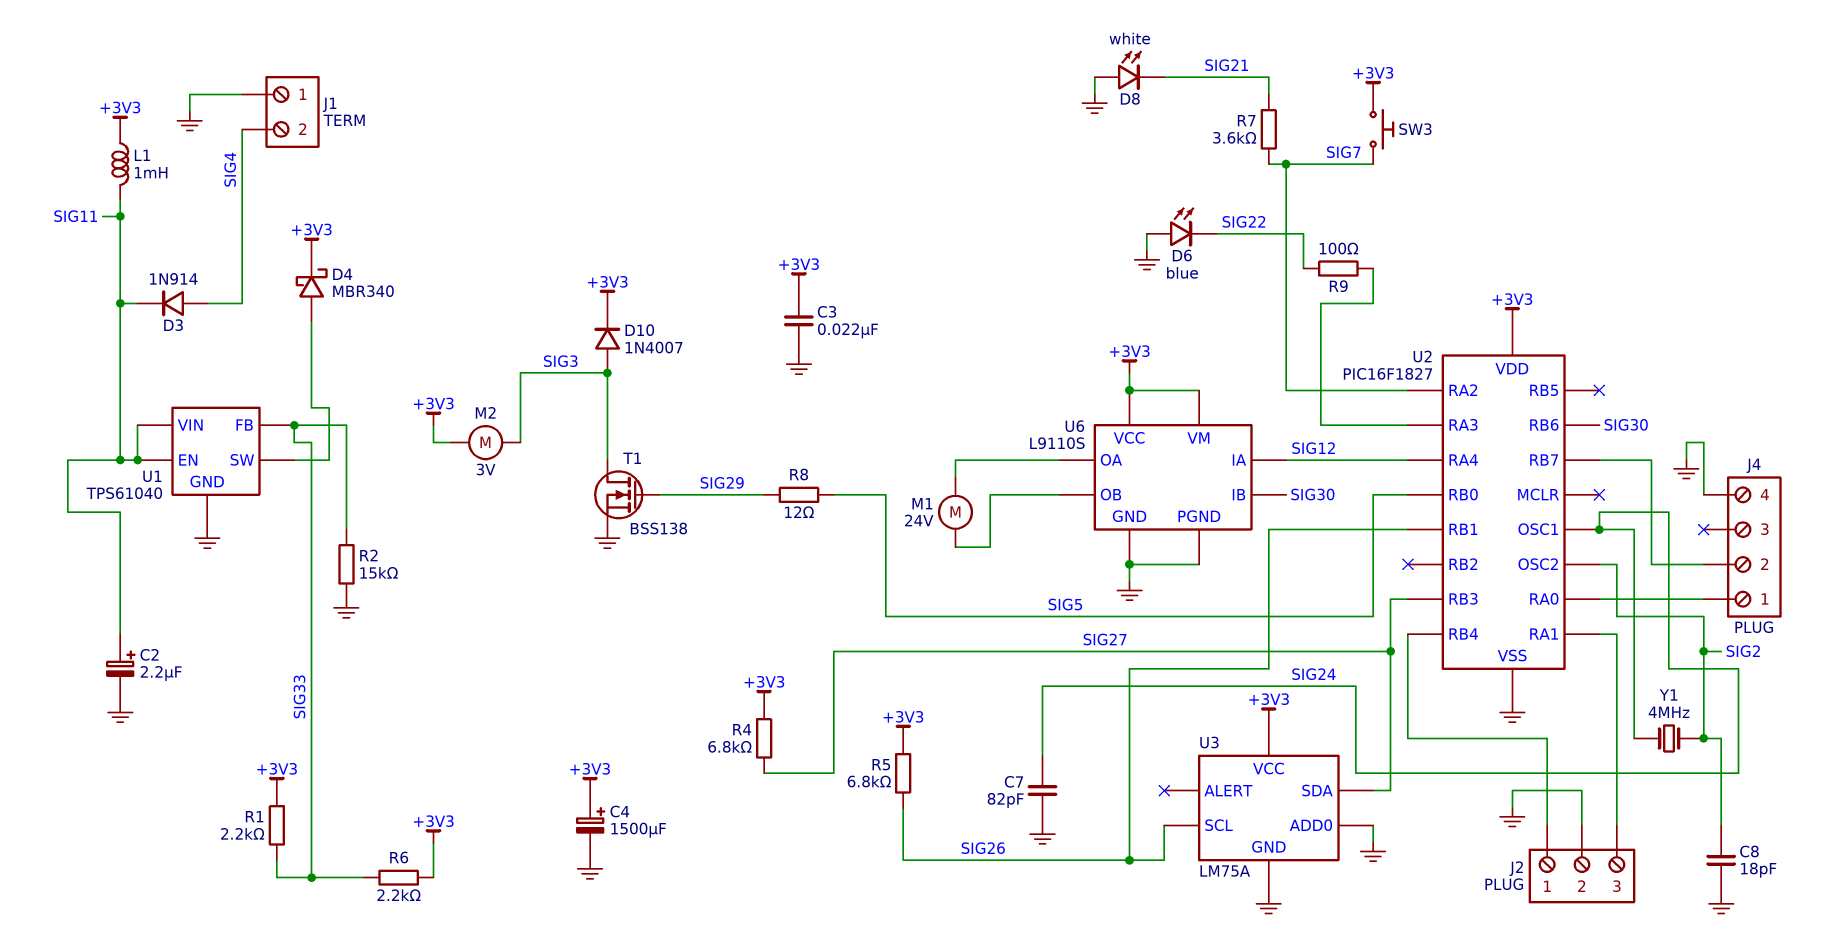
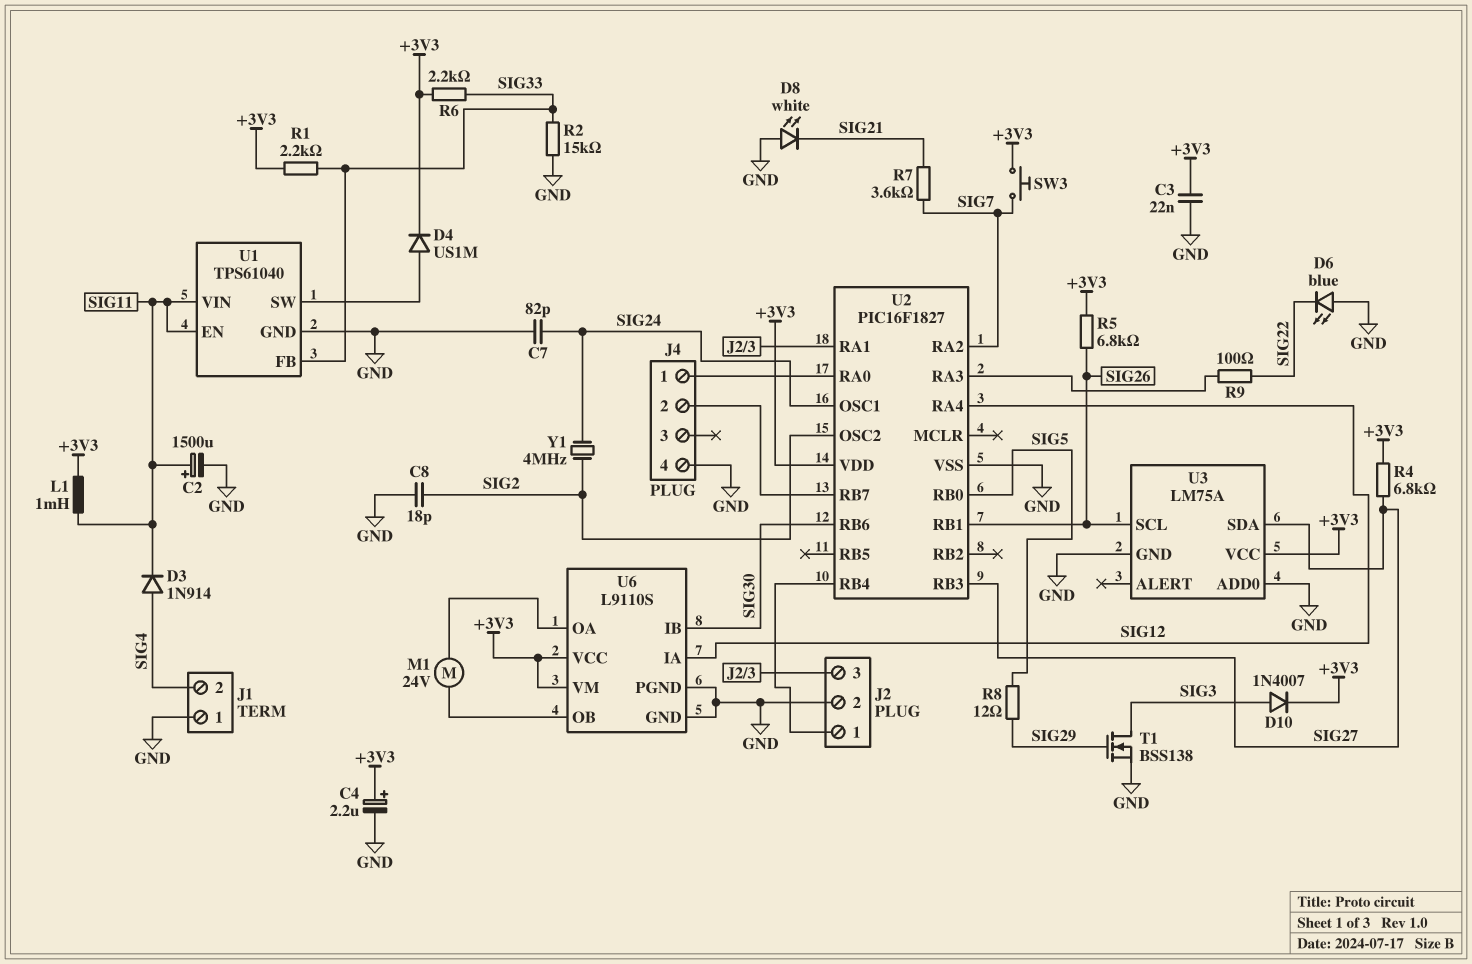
C2: 2.2uF (plus SIG11, minus GND) -> 1500uF (plus SIG11, minus GND)
C4: 1500uF (plus +3V3, minus GND) -> 2.2uF (plus +3V3, minus GND)
D4: schottky MBR340 (A U1/SW, K +3V3) -> diode US1M (A U1/SW, K +3V3)
M2: motor 3V (+3V3, SIG3) -> none

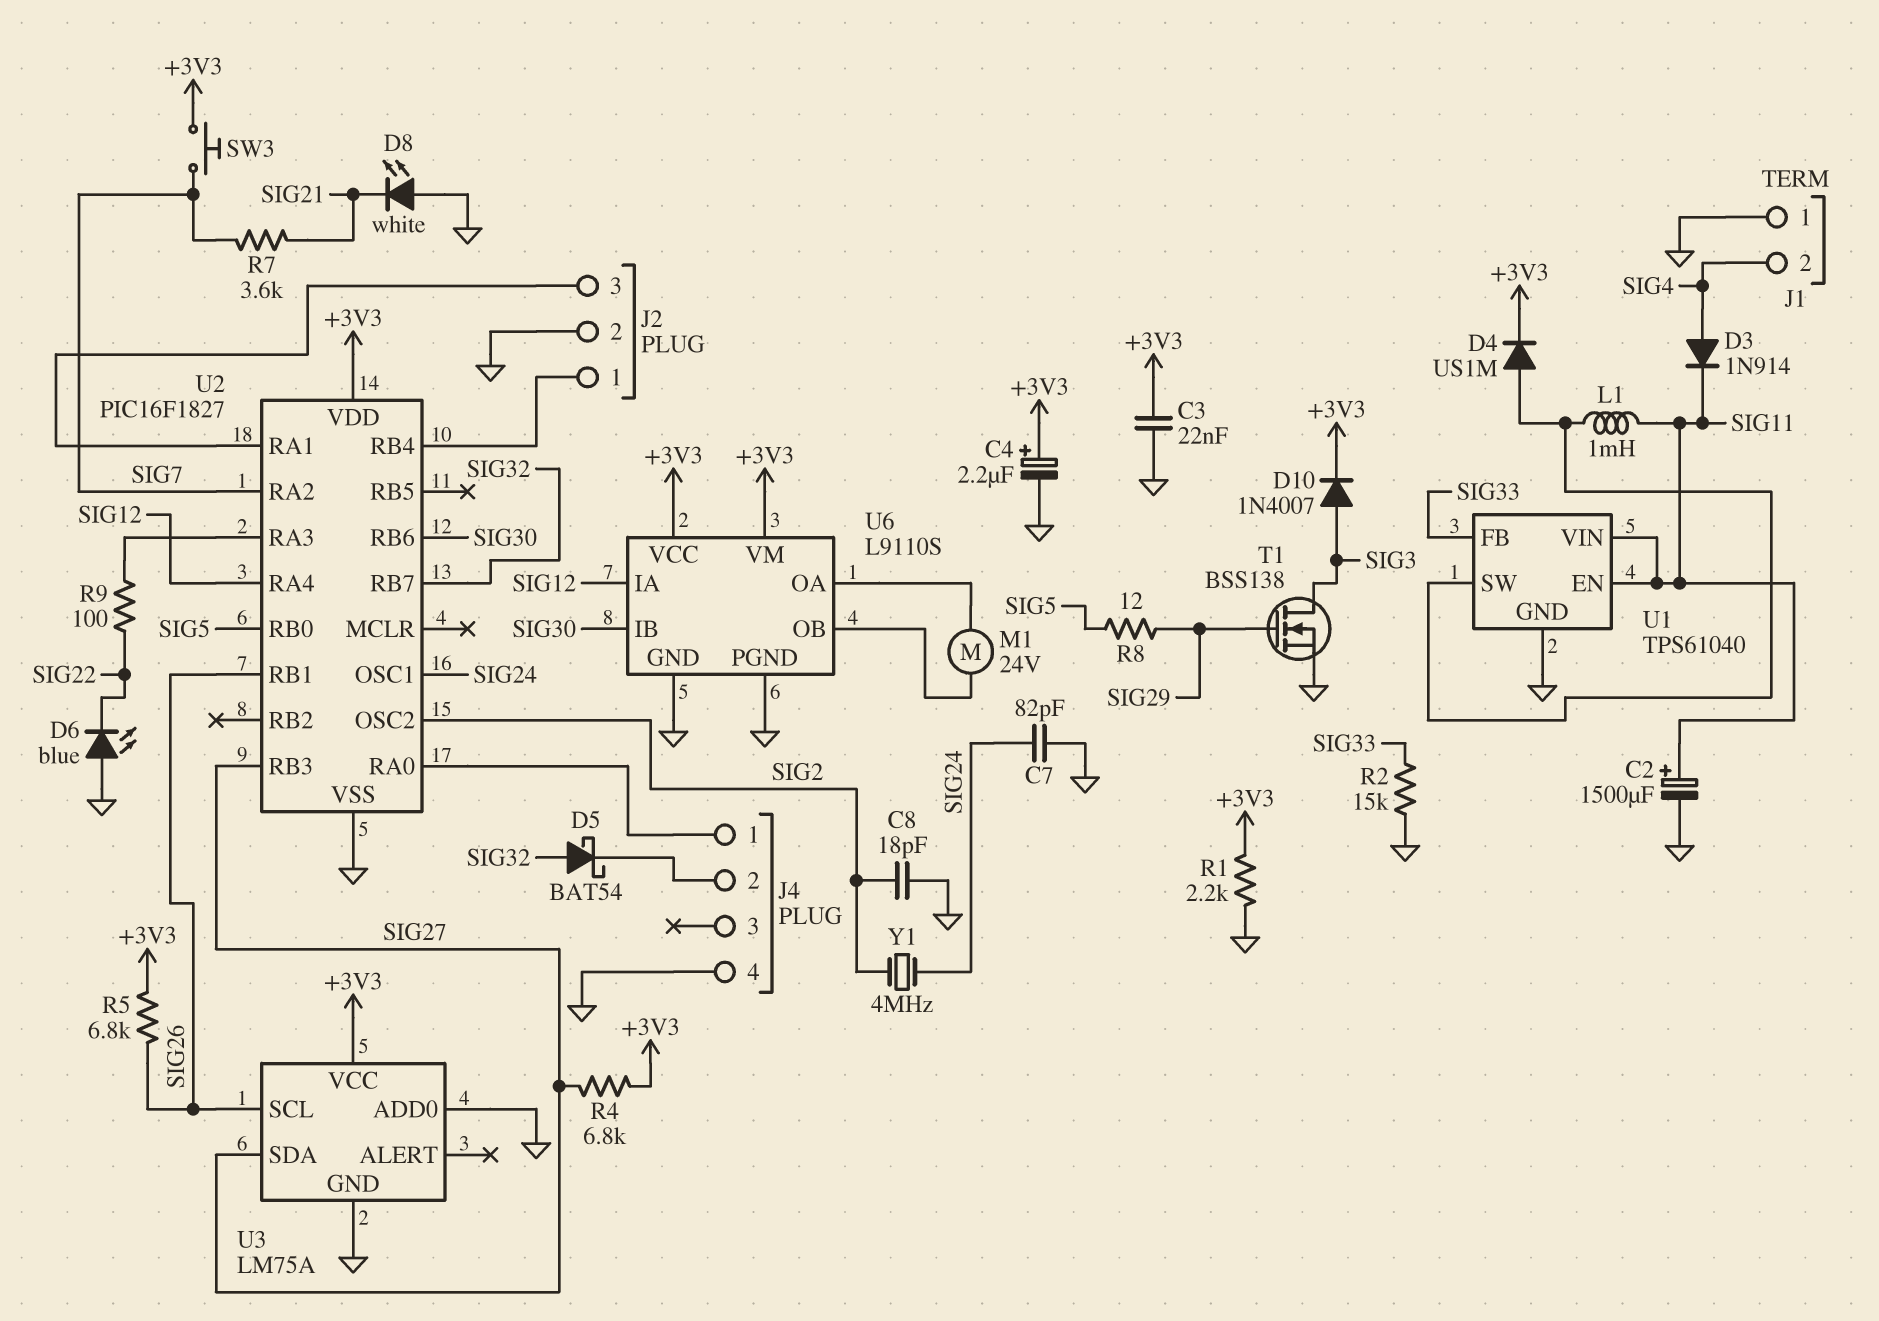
D5: none -> schottky BAT54 (A SIG32, K J4/2)
L1: 1mH (+3V3, SIG11) -> 1mH (SIG11, U1/SW)
R1: 2.2k (+3V3, SIG33) -> 2.2k (+3V3, GND)
R6: 2.2k (+3V3, SIG33) -> none
U2 pin RB7: J4/2 -> SIG32

